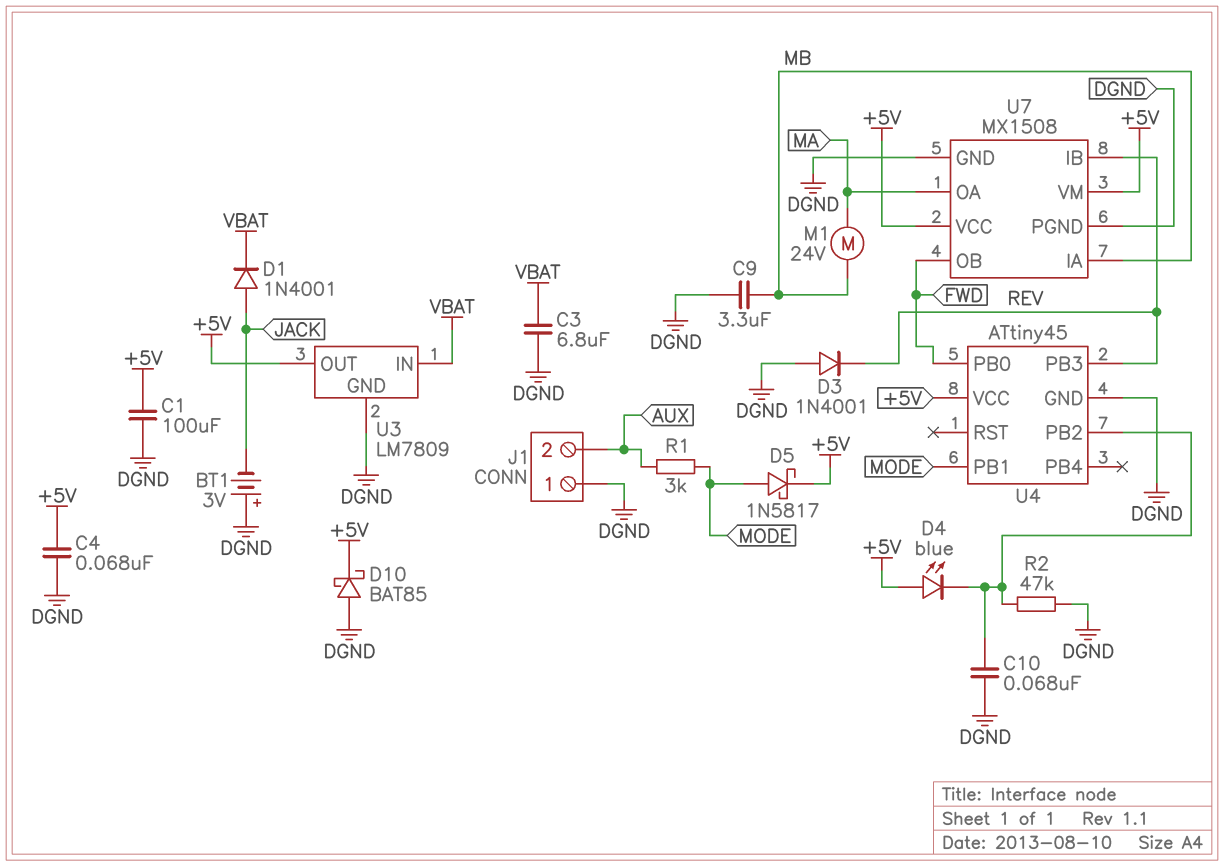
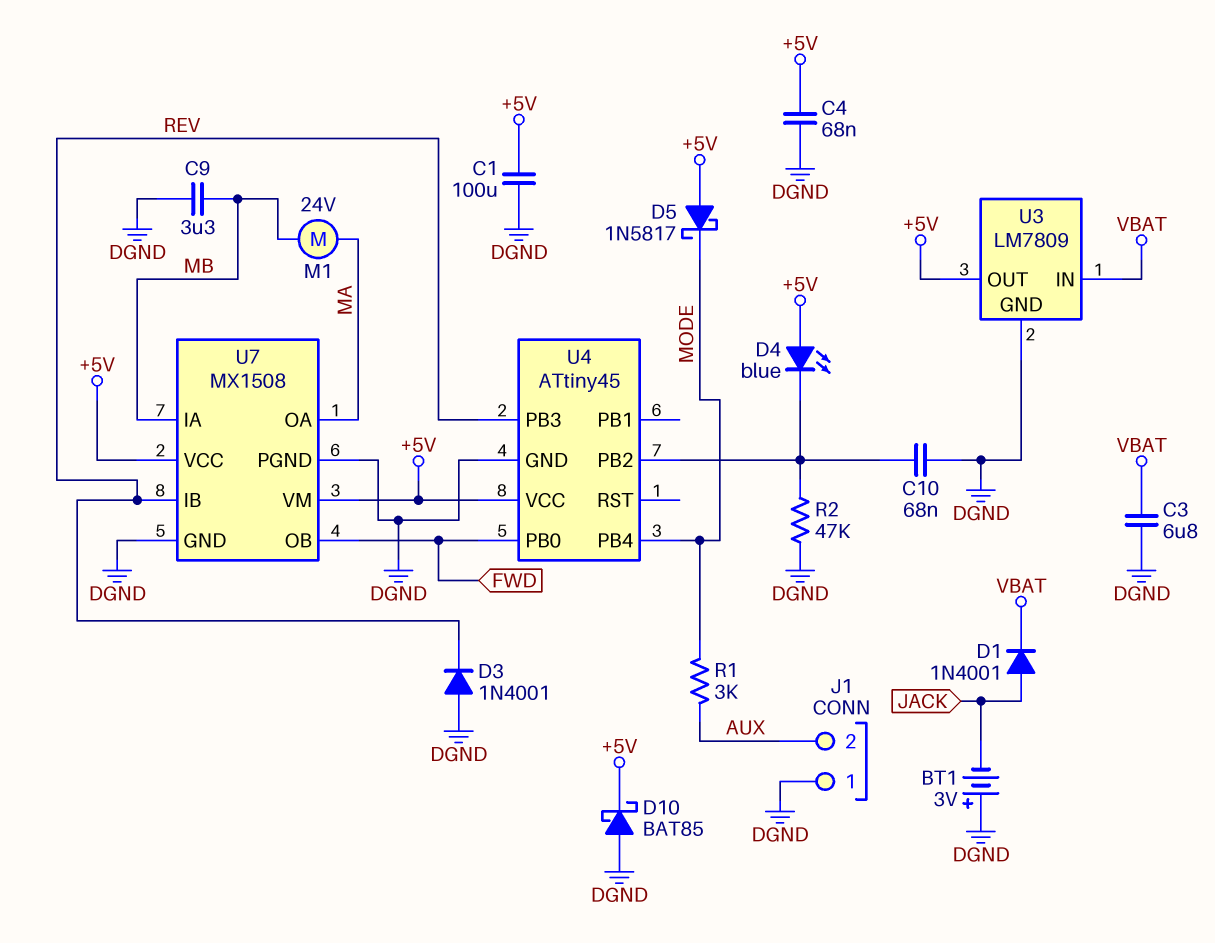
D5: schottky 1N5817 (A MODE, K +5V) -> schottky 1N5817 (A +5V, K MODE)
U4 pin PB1: MODE -> none
U4 pin PB4: none -> MODE

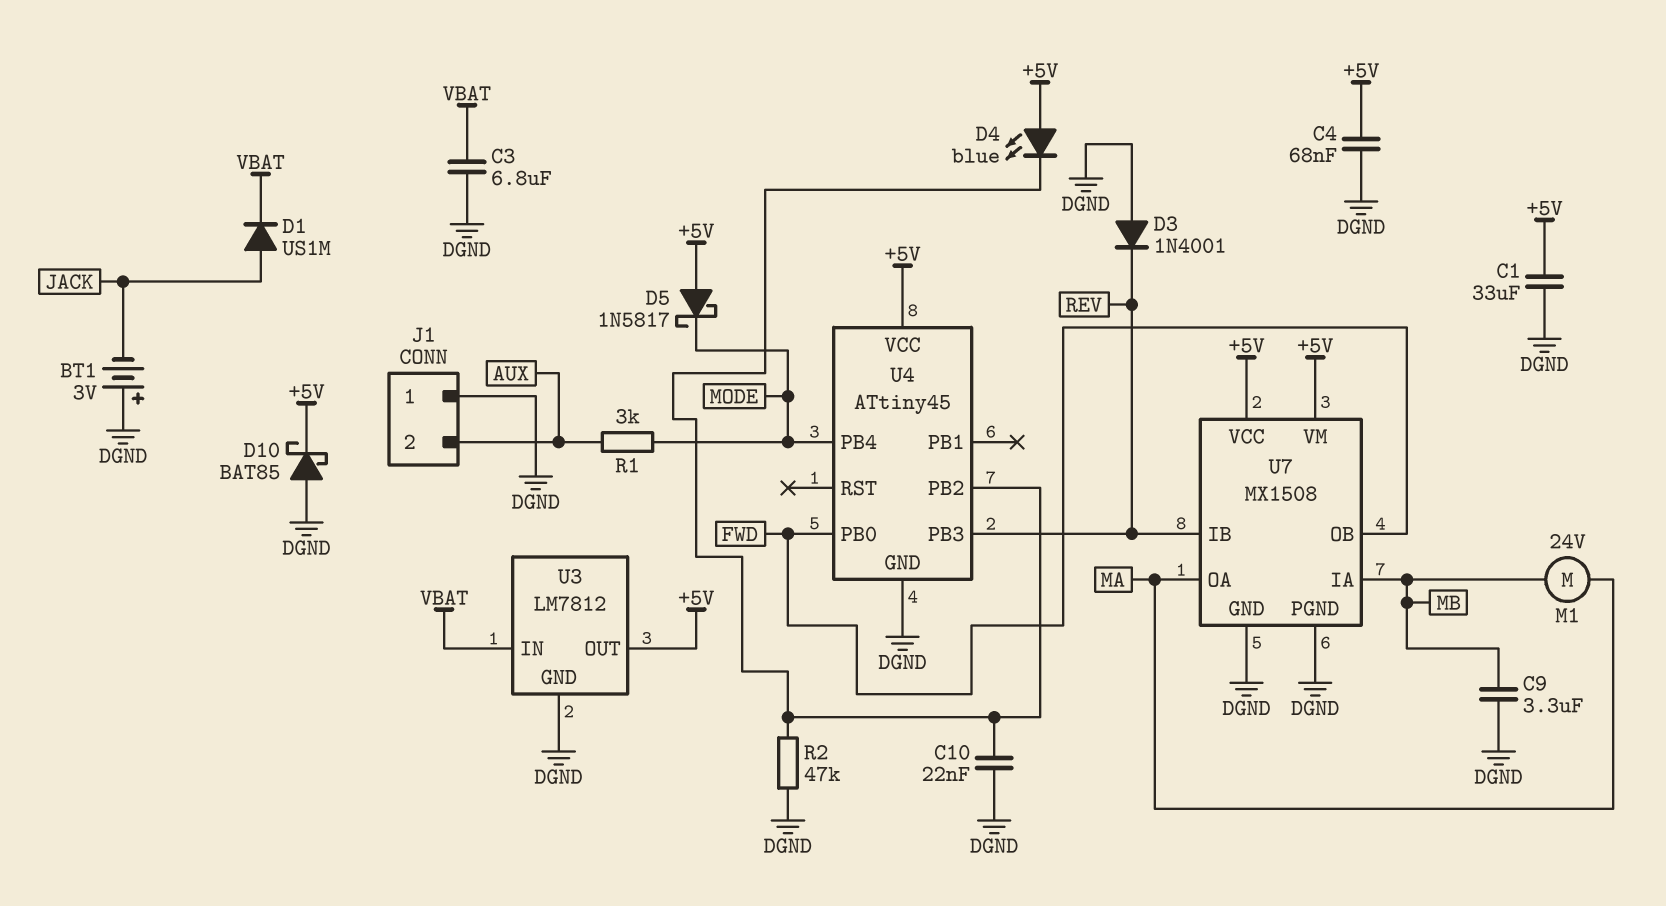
C1: 100uF (+5V, DGND) -> 33uF (+5V, DGND)
C10: 68nF (DGND, U4/PB2) -> 22nF (DGND, U4/PB2)
D1: diode 1N4001 (A JACK, K VBAT) -> diode US1M (A JACK, K VBAT)
U3: LM7809 -> LM7812

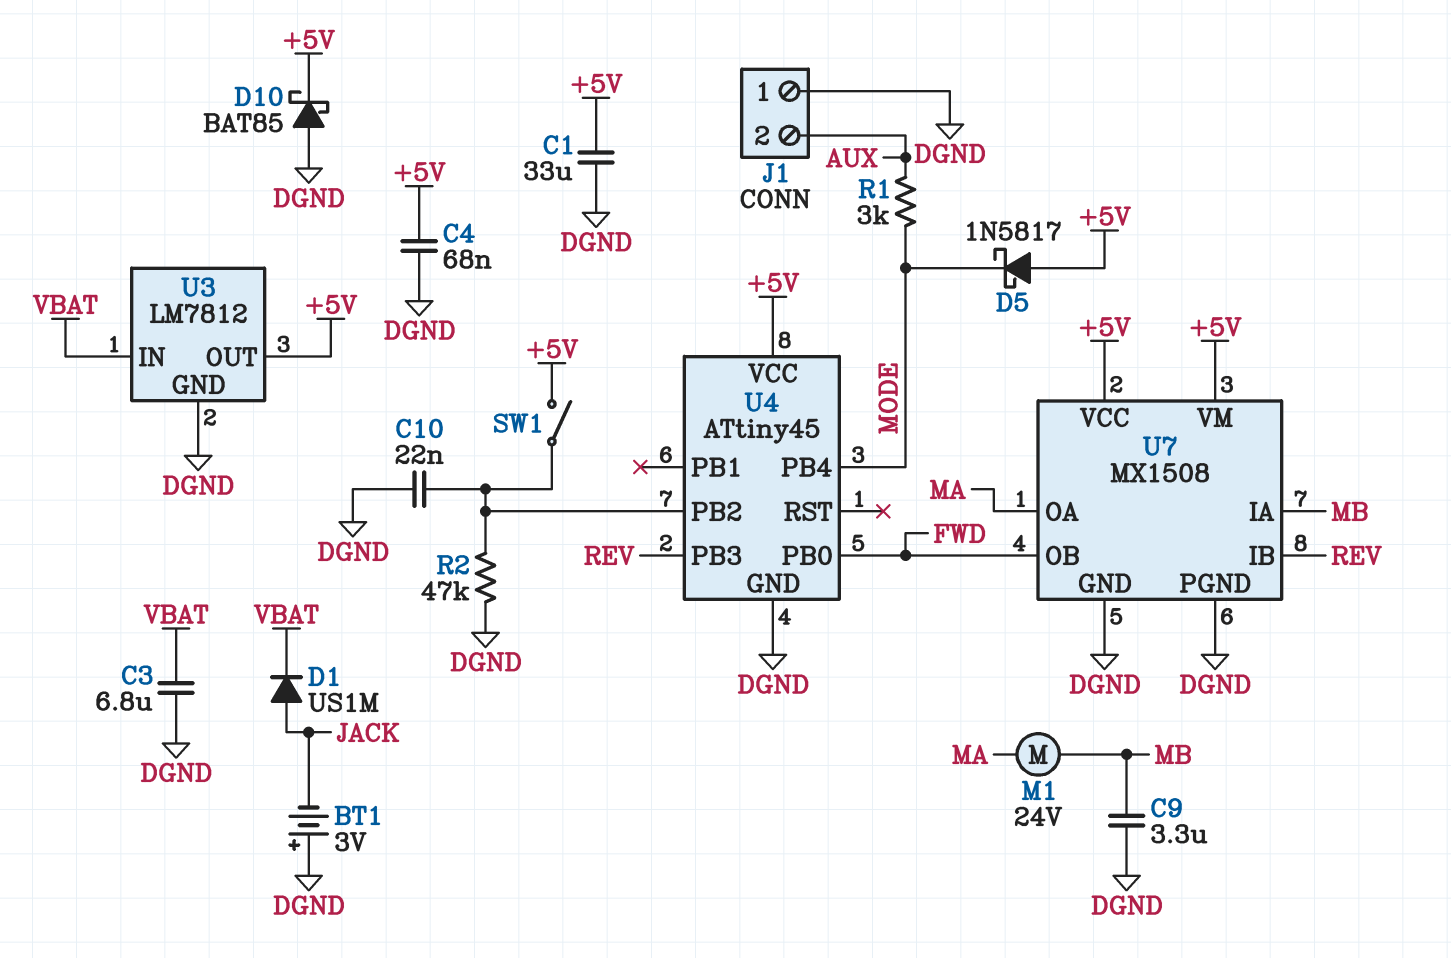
D3: diode 1N4001 (A DGND, K REV) -> none
D4: LED blue (A +5V, K U4/PB2) -> none
SW1: none -> switch (+5V, U4/PB2)

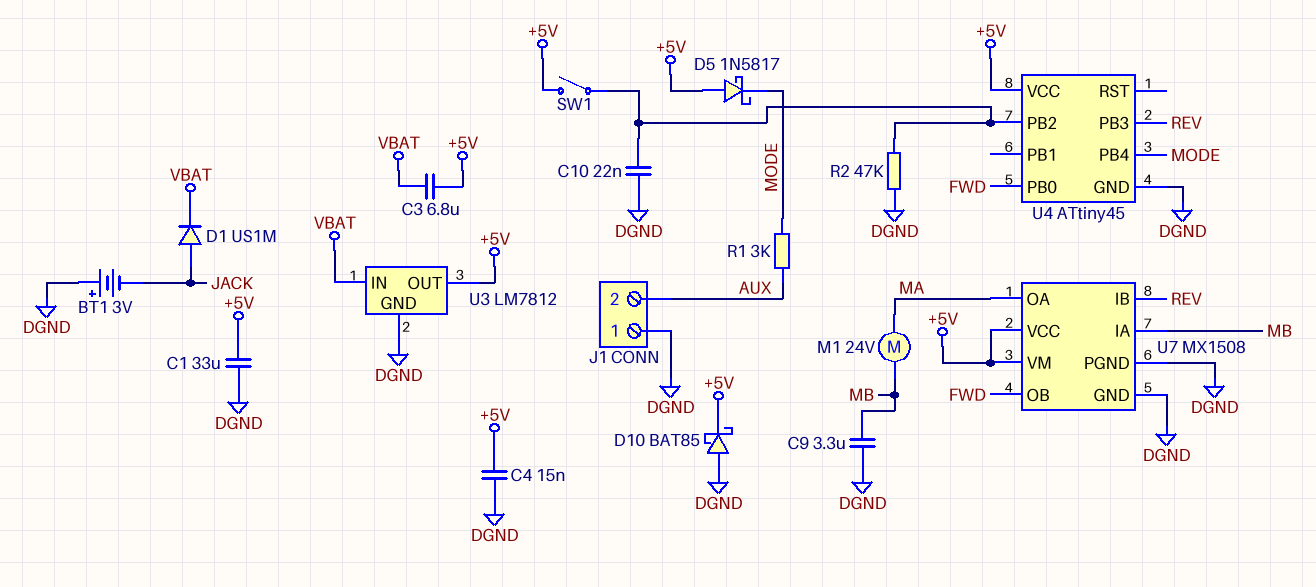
C3: 6.8uF (DGND, VBAT) -> 6.8uF (+5V, VBAT)
C4: 68nF (+5V, DGND) -> 15nF (+5V, DGND)

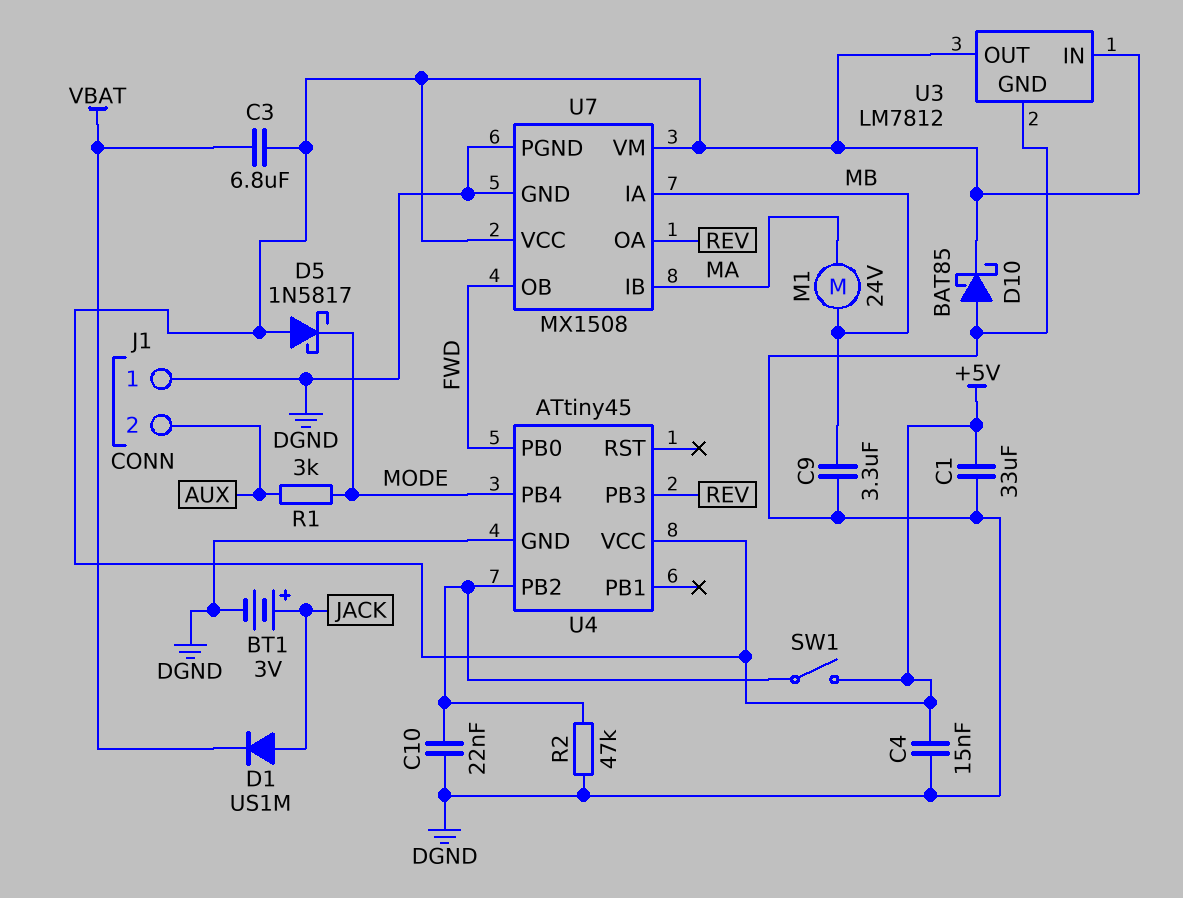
BT1: 3V (plus DGND, minus JACK) -> 3V (plus JACK, minus DGND)
U3 pin IN: VBAT -> +5V
U7 pin IB: REV -> MA
U7 pin OA: MA -> REV

